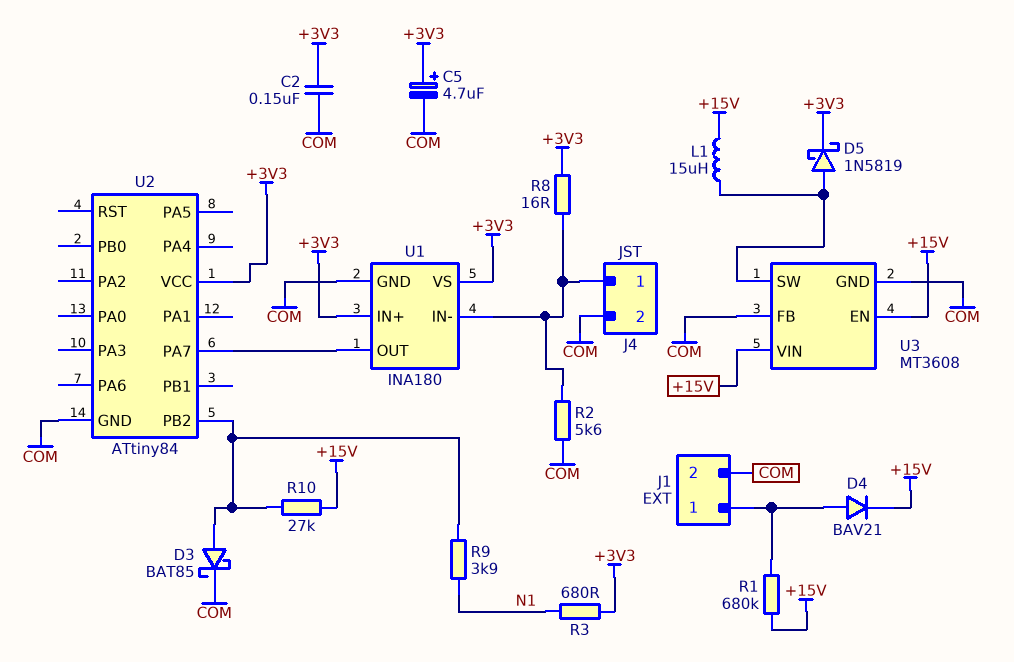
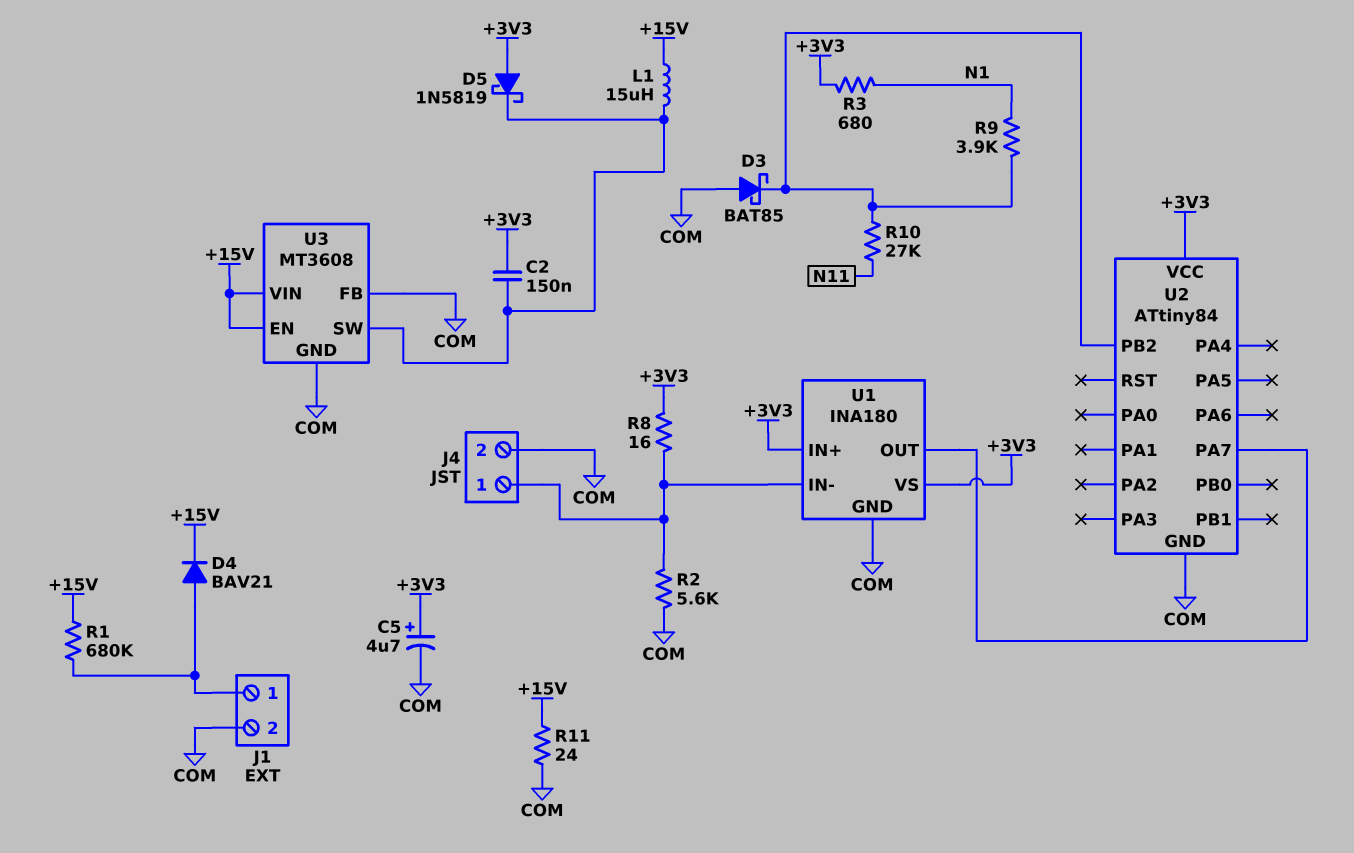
C2: 150nF (+3V3, COM) -> 150nF (+3V3, U3/SW)
D3: schottky BAT85 (A U2/PB2, K COM) -> schottky BAT85 (A COM, K U2/PB2)
D5: schottky 1N5819 (A U3/SW, K +3V3) -> schottky 1N5819 (A +3V3, K U3/SW)
R10: 27k (+15V, U2/PB2) -> 27k (N11, U2/PB2)
R11: none -> 24 (+15V, COM)

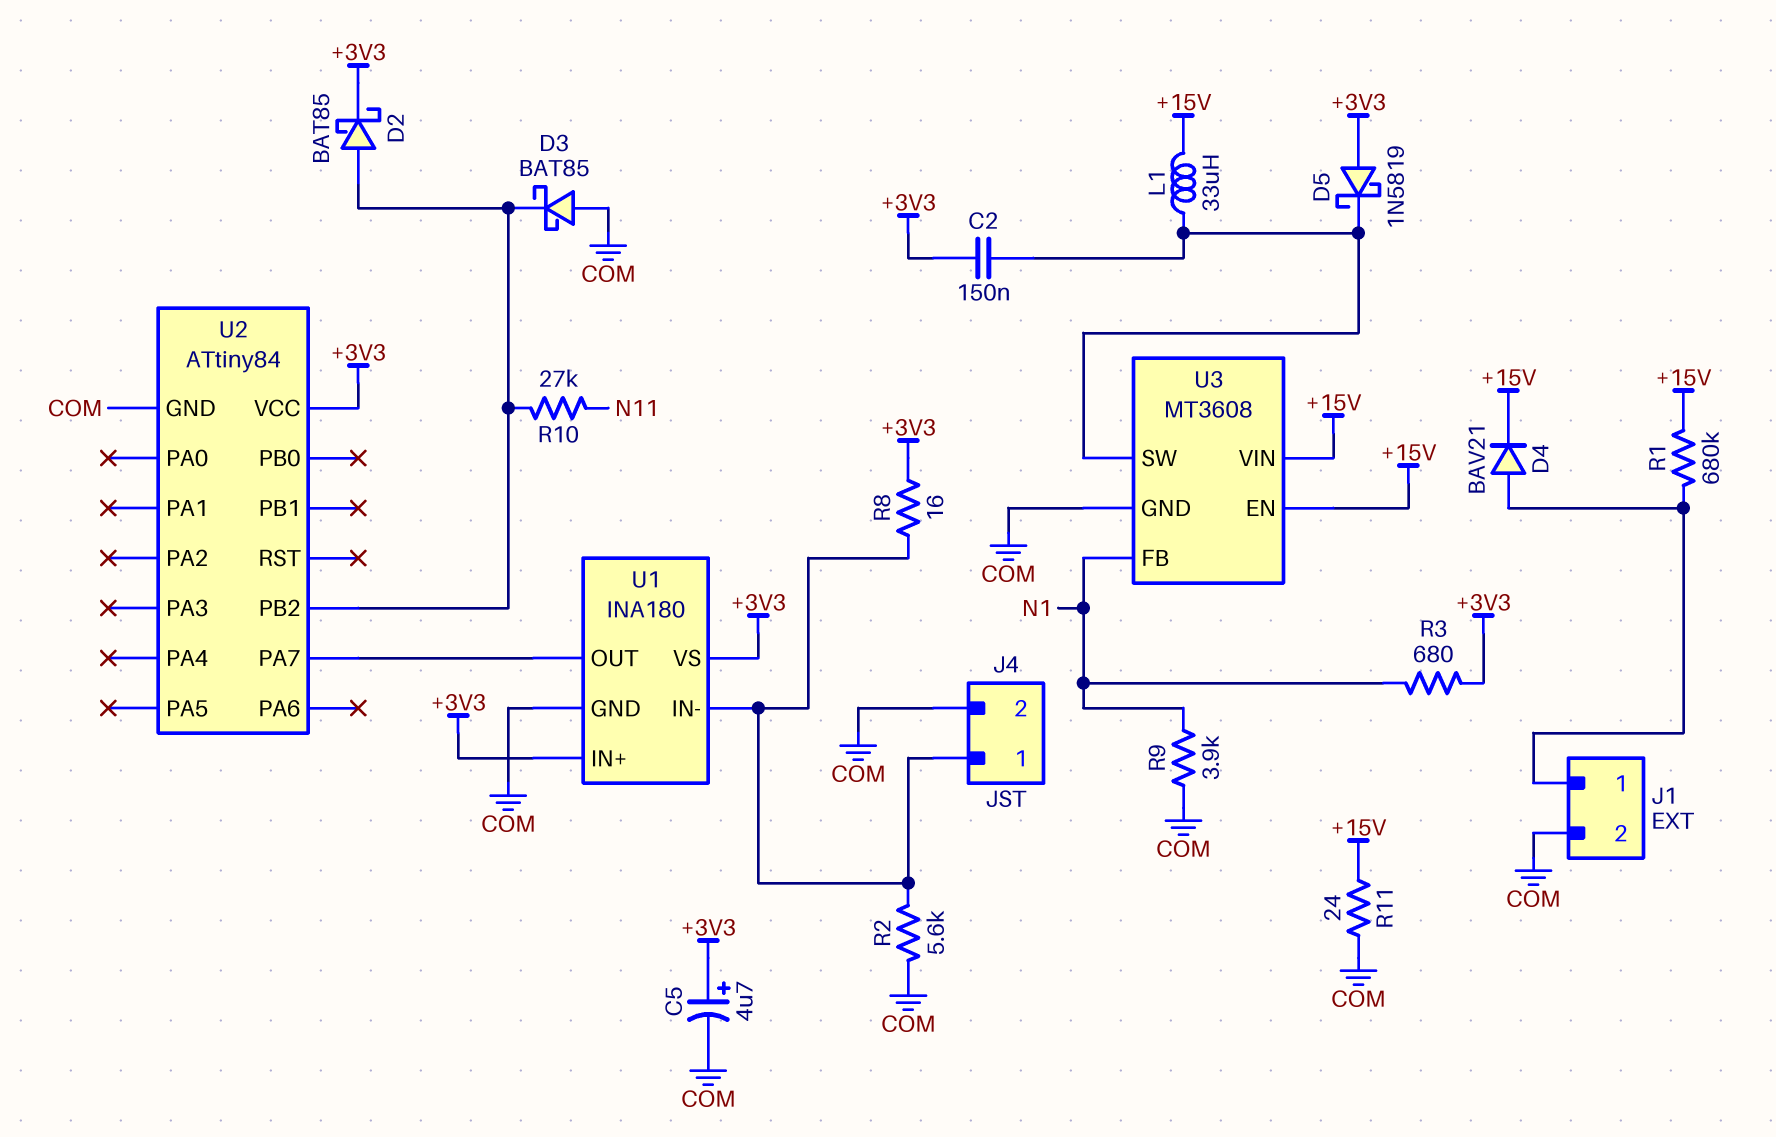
D2: none -> schottky BAT85 (A U2/PB2, K +3V3)
L1: 15uH (+15V, U3/SW) -> 33uH (+15V, U3/SW)
R9: 3.9k (N1, U2/PB2) -> 3.9k (COM, N1)
U3 pin FB: COM -> N1

